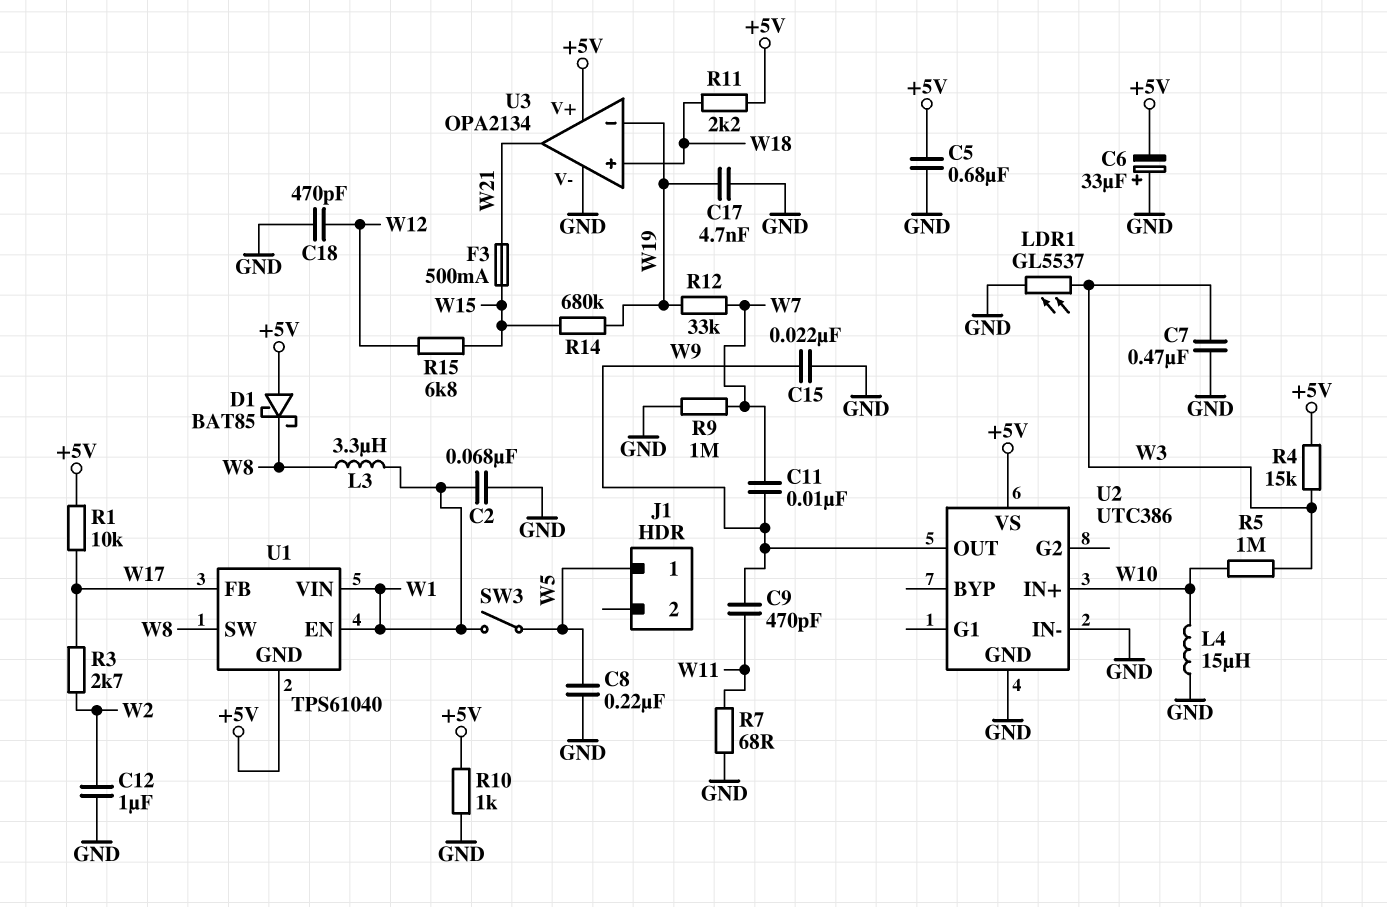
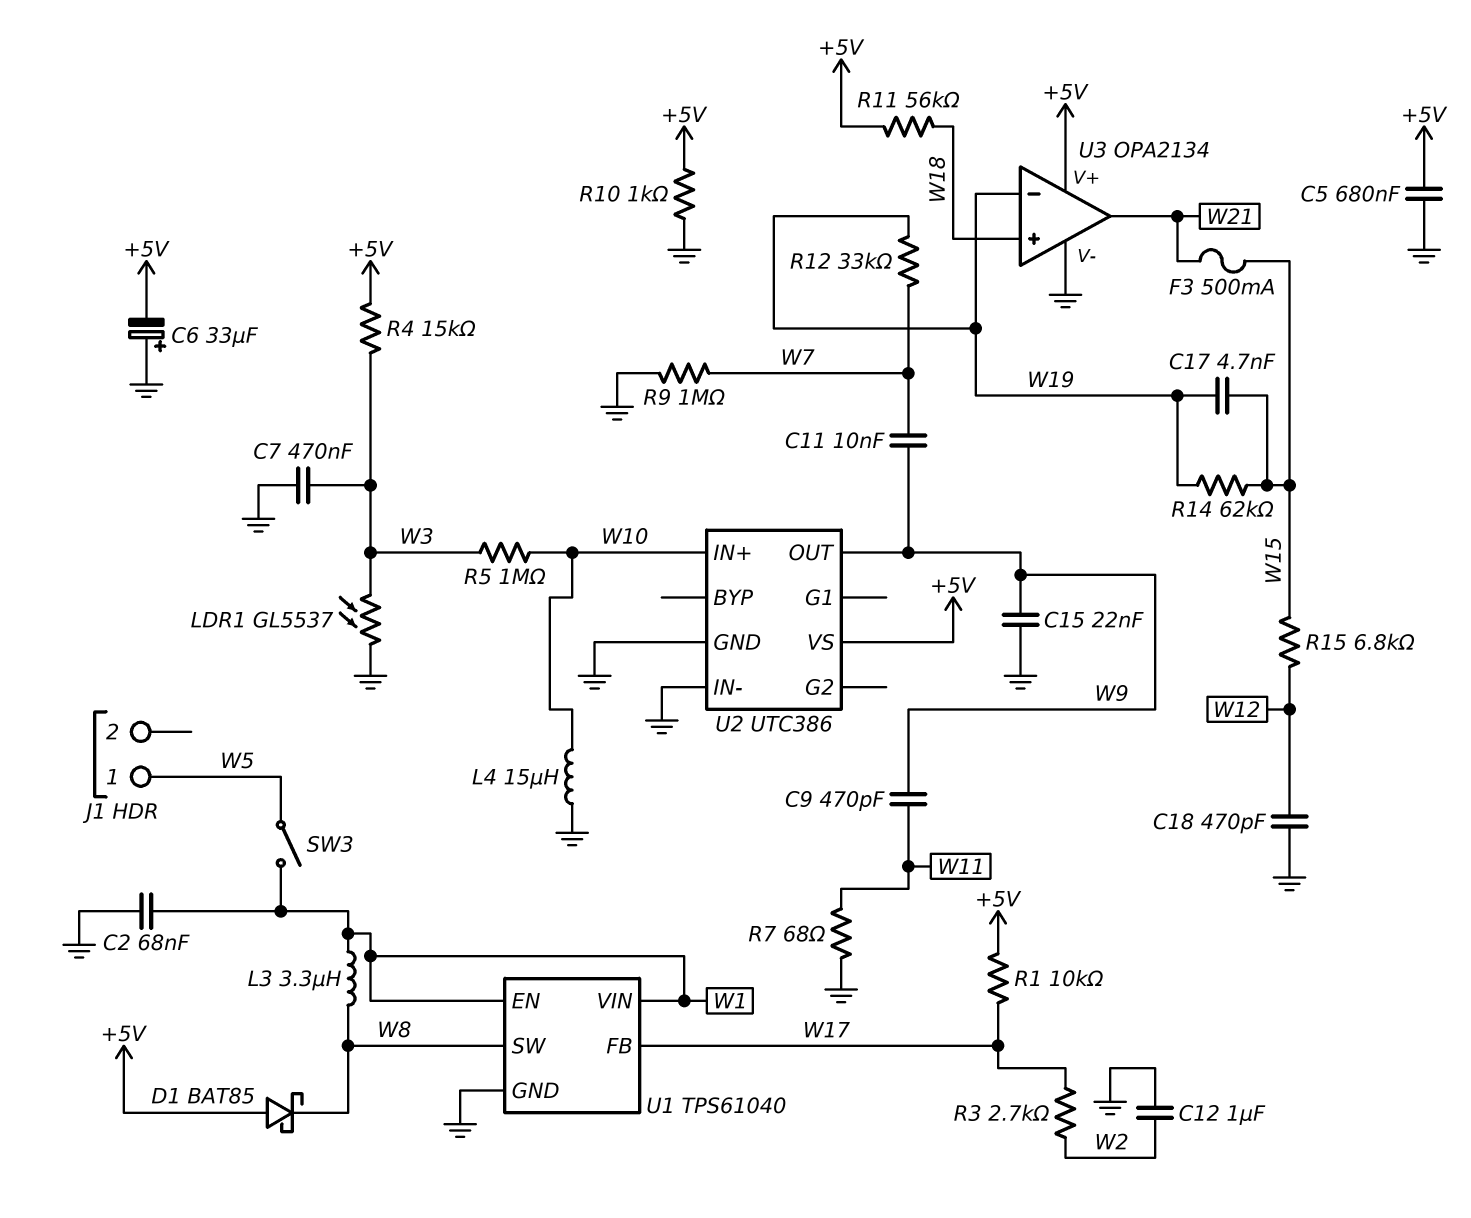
C8: 220nF (GND, W5) -> none
C17: 4.7nF (GND, W19) -> 4.7nF (W15, W19)
R11: 2.2k (+5V, W18) -> 56k (+5V, W18)
R14: 680k (W15, W19) -> 62k (W15, W19)
U1 pin GND: +5V -> GND

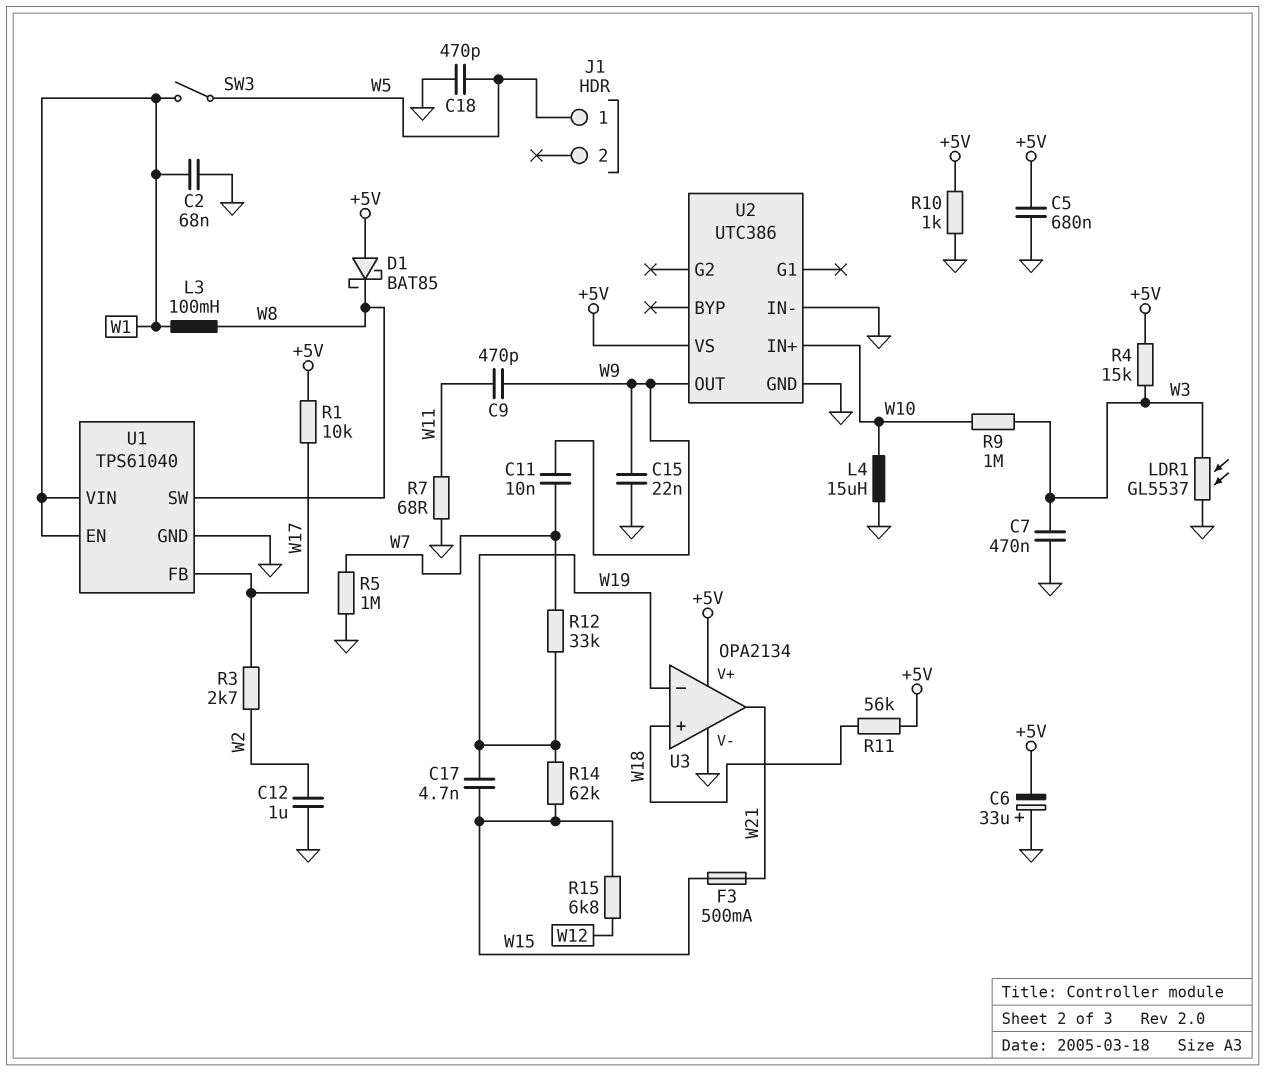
C18: 470pF (GND, W12) -> 470pF (GND, W5)
L3: 3.3uH (W1, W8) -> 100mH (W1, W8)
R5: 1M (W3, W10) -> 1M (GND, W7)
R9: 1M (GND, W7) -> 1M (W3, W10)

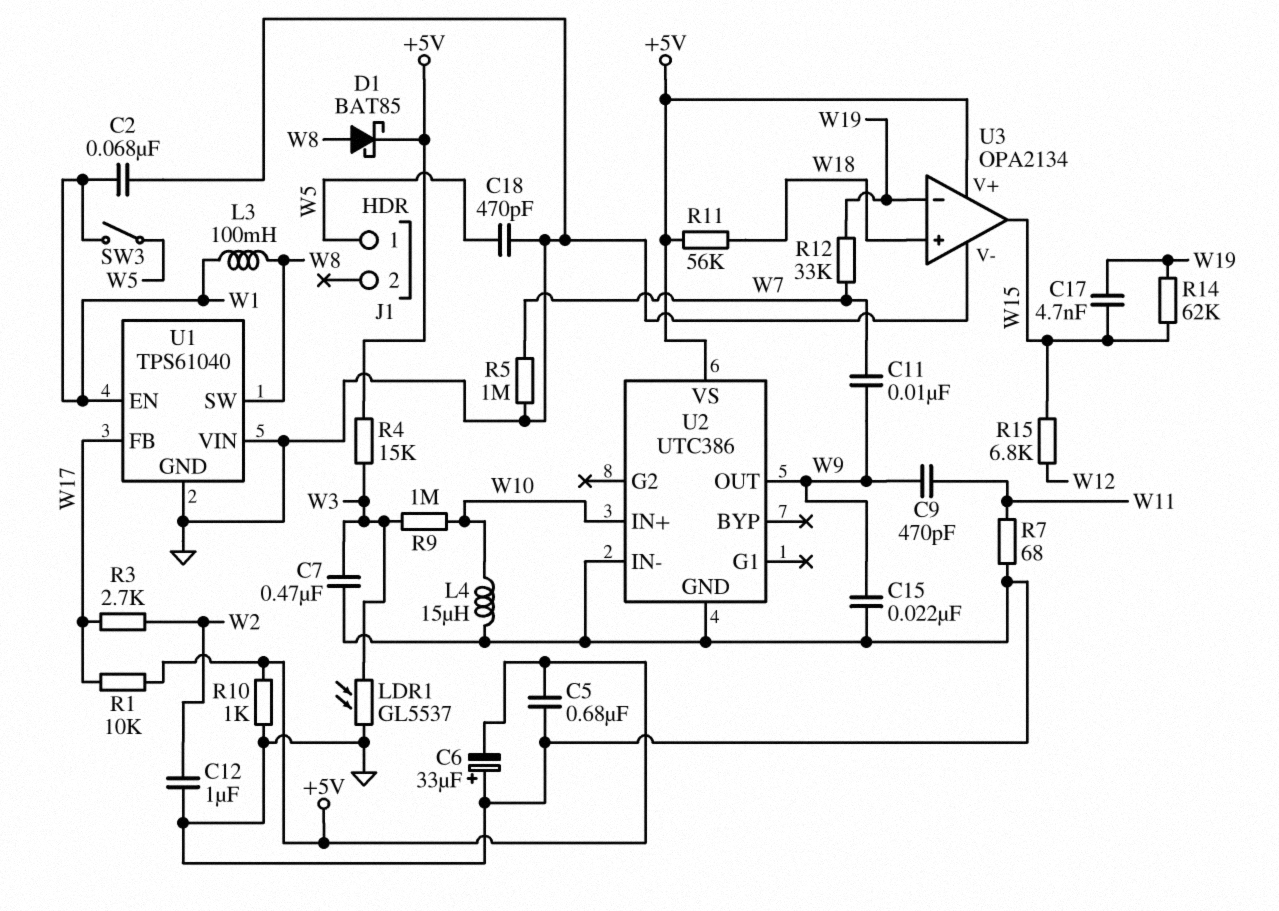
D1: schottky BAT85 (A +5V, K W8) -> schottky BAT85 (A W8, K +5V)
F3: 500mA (W15, W21) -> none
U1 pin VIN: W1 -> GND
U3 pin out: W21 -> W15

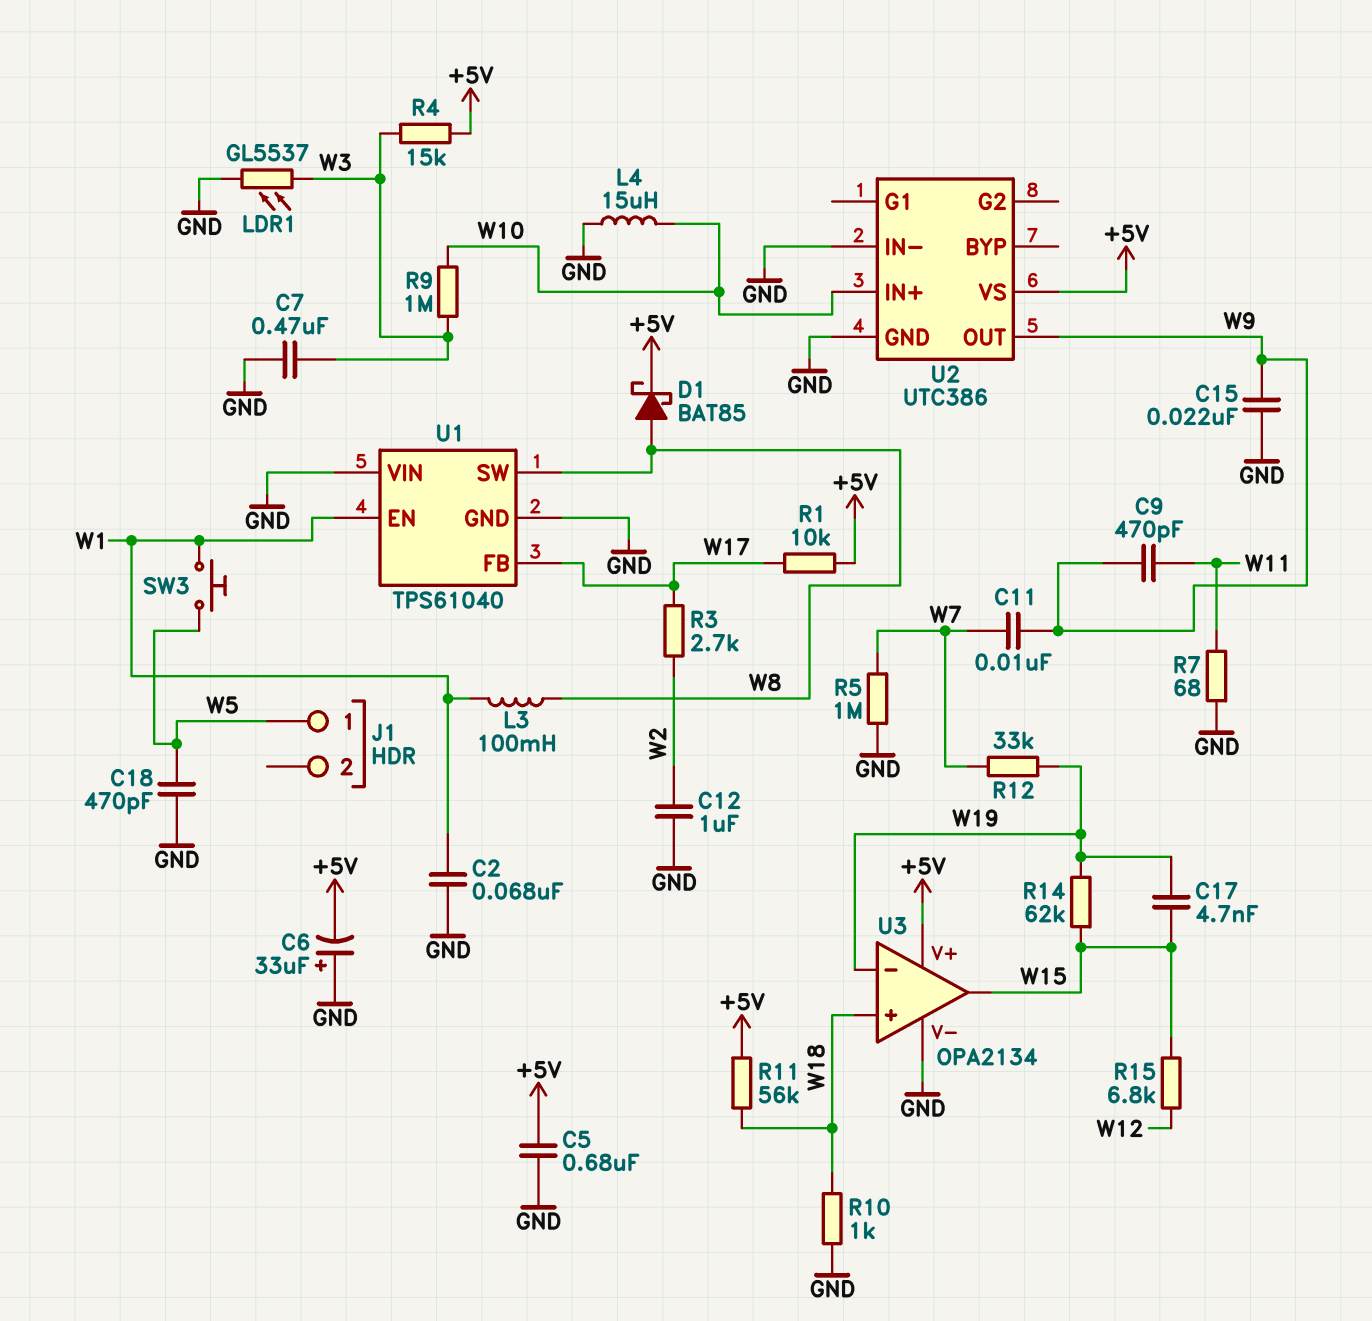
R10: 1k (+5V, GND) -> 1k (GND, W18)
SW3: switch (W1, W5) -> button (W1, W5)

